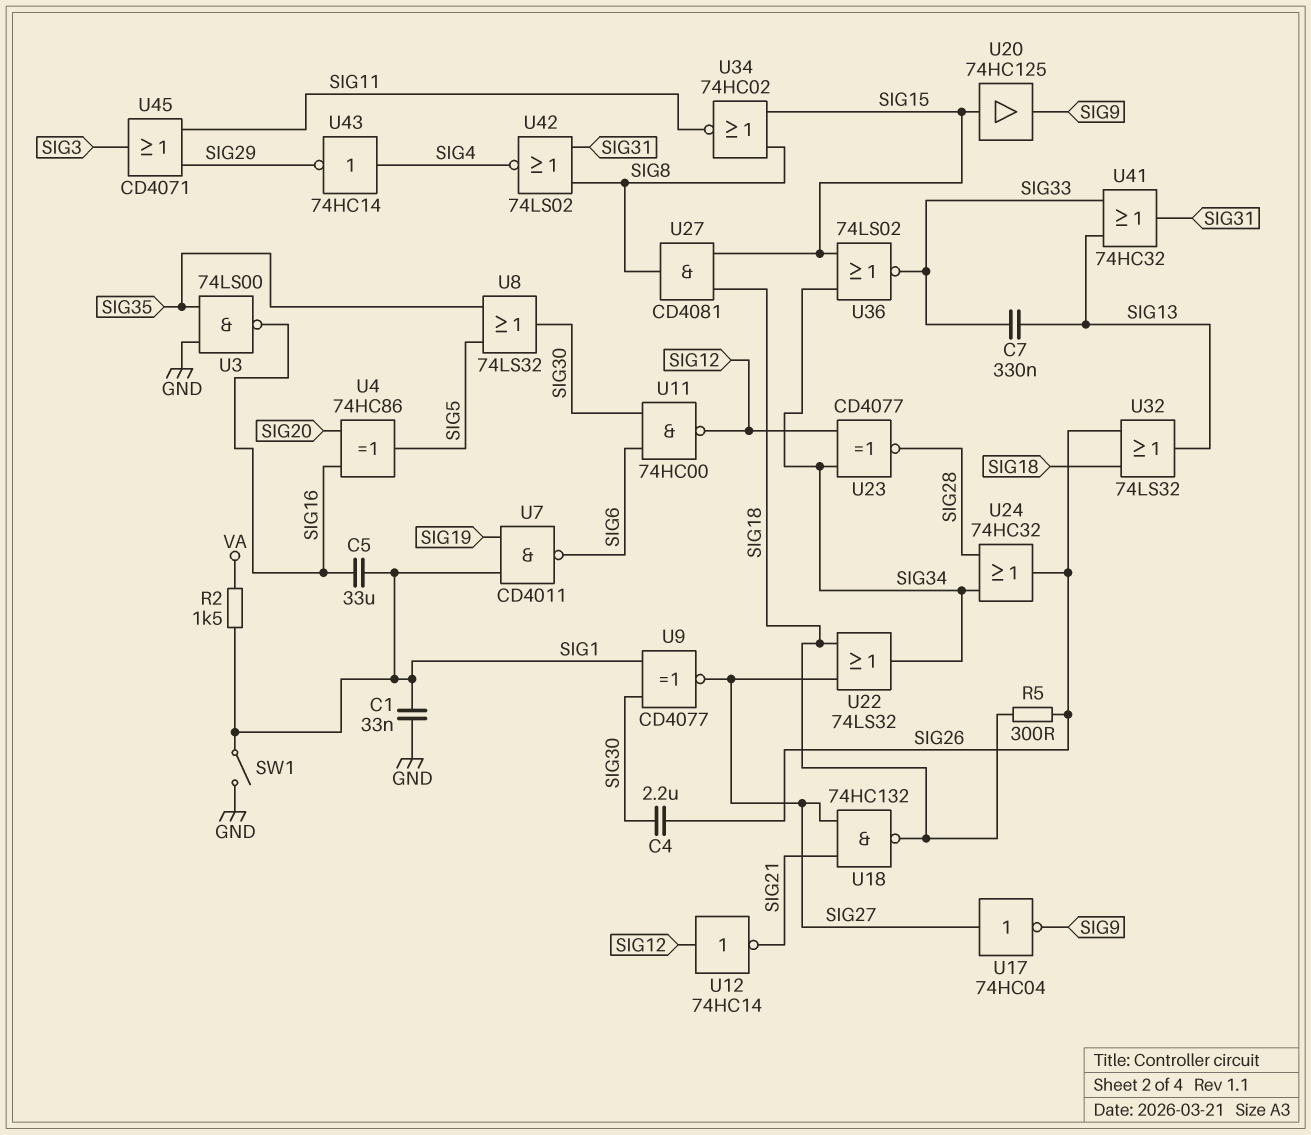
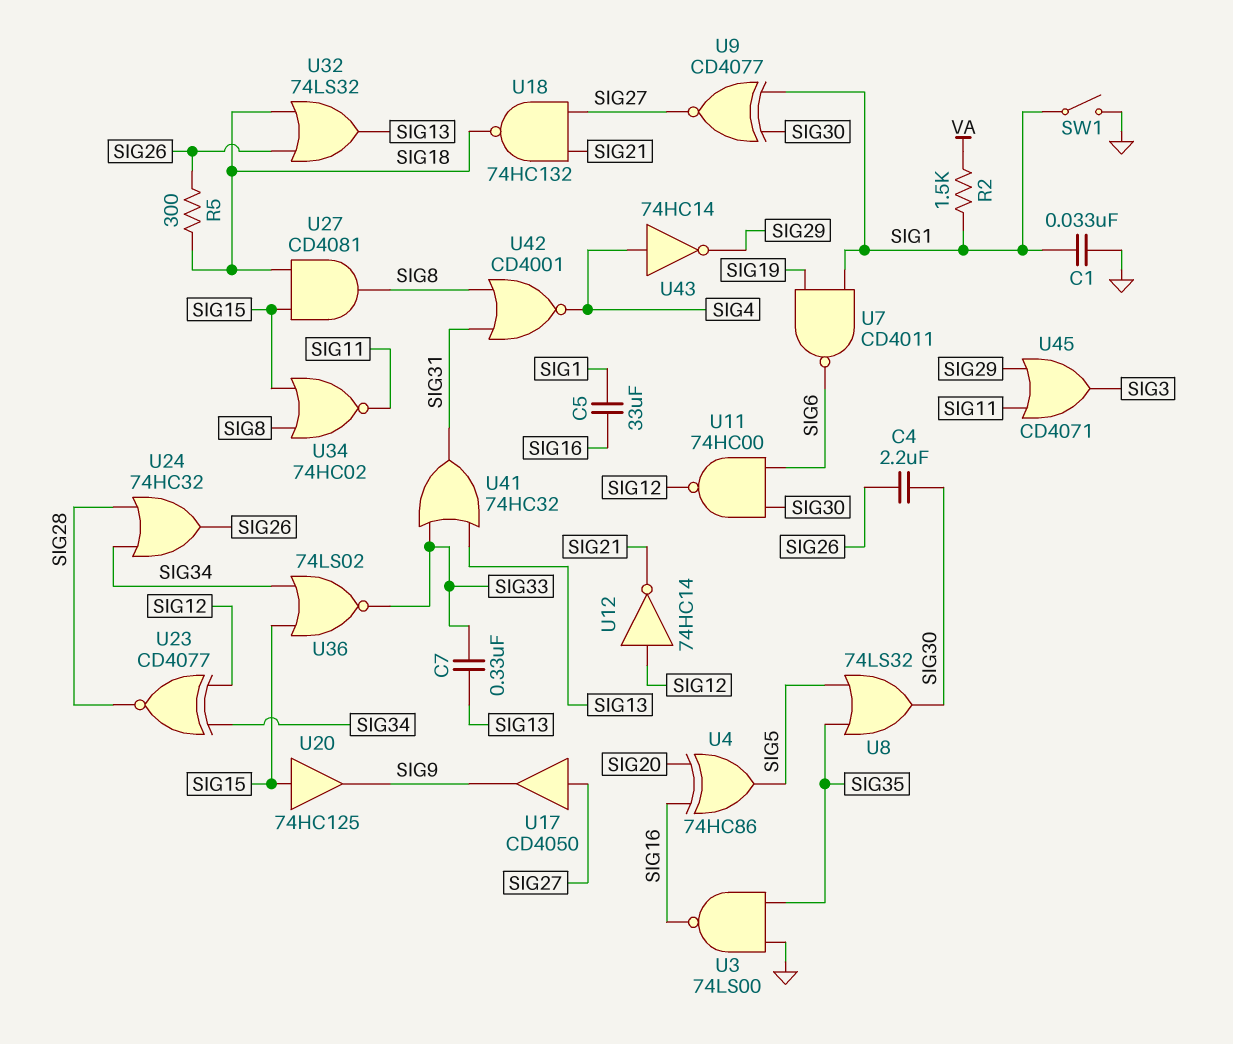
U17: NOT 74HC04 (in SIG27, out SIG9) -> buffer CD4050 (in SIG27, out SIG9)
U22: OR 74LS32 (in SIG18, in SIG27, out SIG34) -> none
U42: NOR 74LS02 (in SIG8, in SIG31, out SIG4) -> NOR CD4001 (in SIG8, in SIG31, out SIG4)

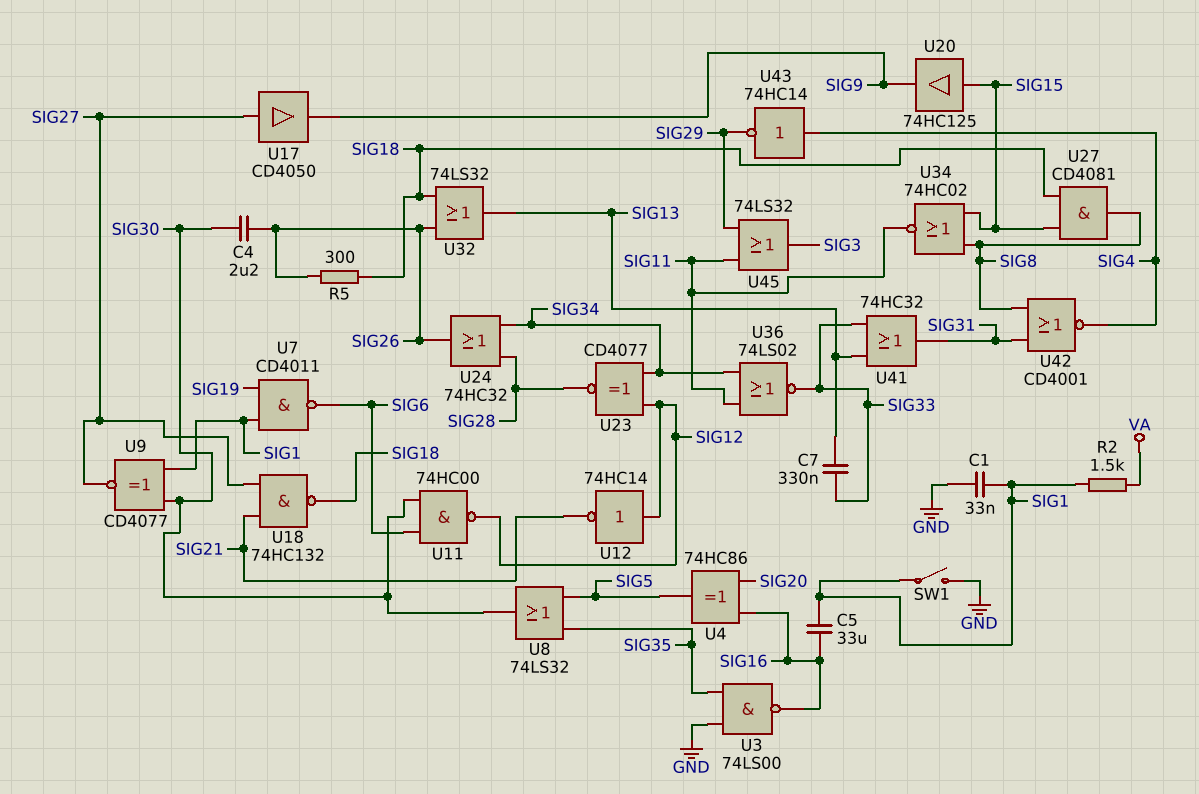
U36: NOR 74LS02 (in SIG15, in SIG34, out SIG33) -> NOR 74LS02 (in SIG11, in SIG34, out SIG33)
U45: OR CD4071 (in SIG11, in SIG29, out SIG3) -> OR 74LS32 (in SIG11, in SIG29, out SIG3)

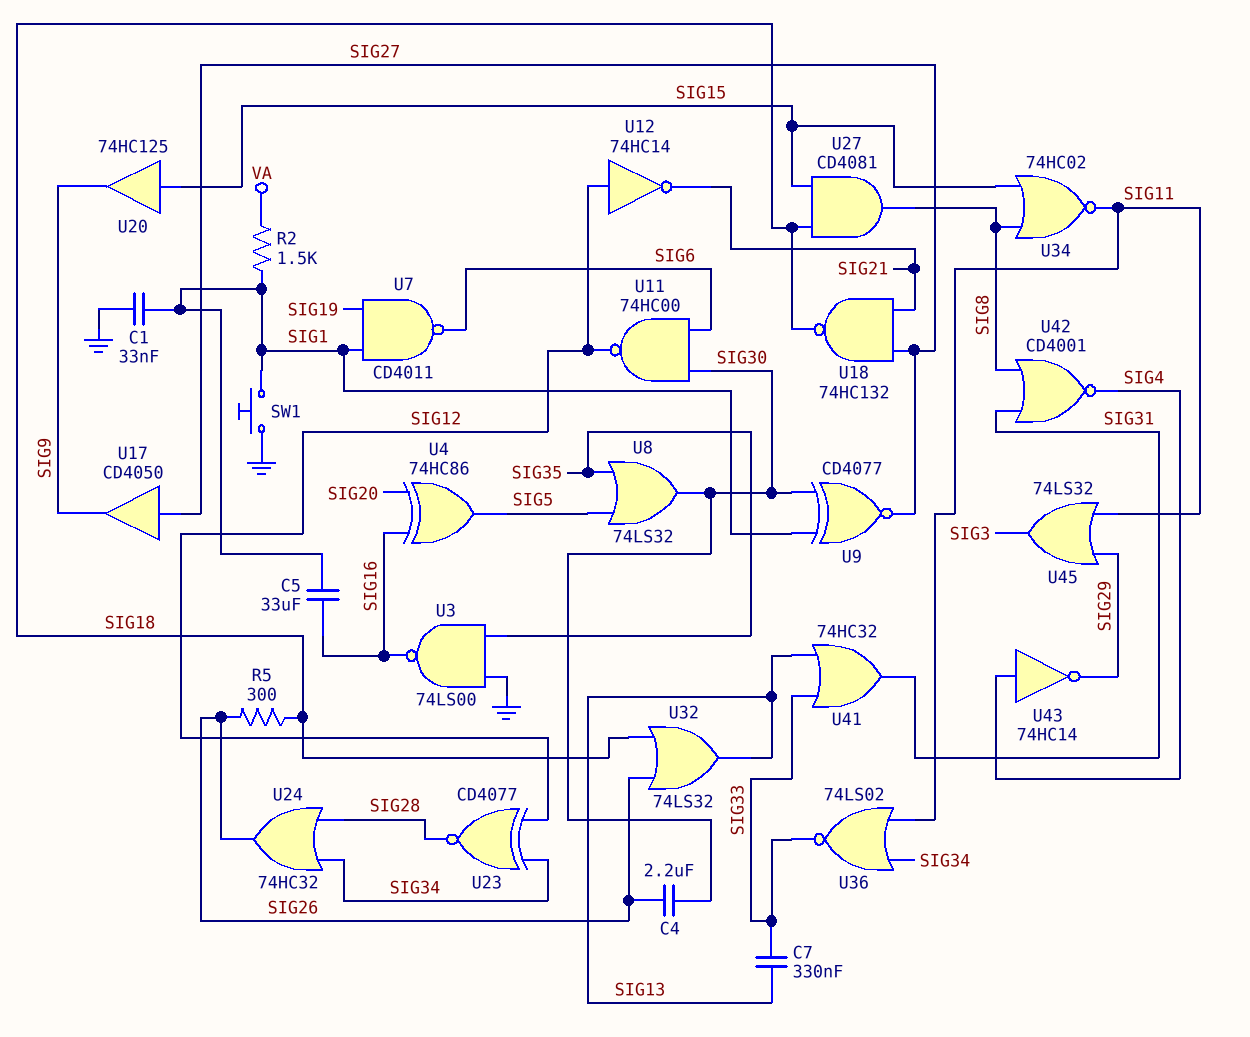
SW1: switch (GND, SIG1) -> button (GND, SIG1)

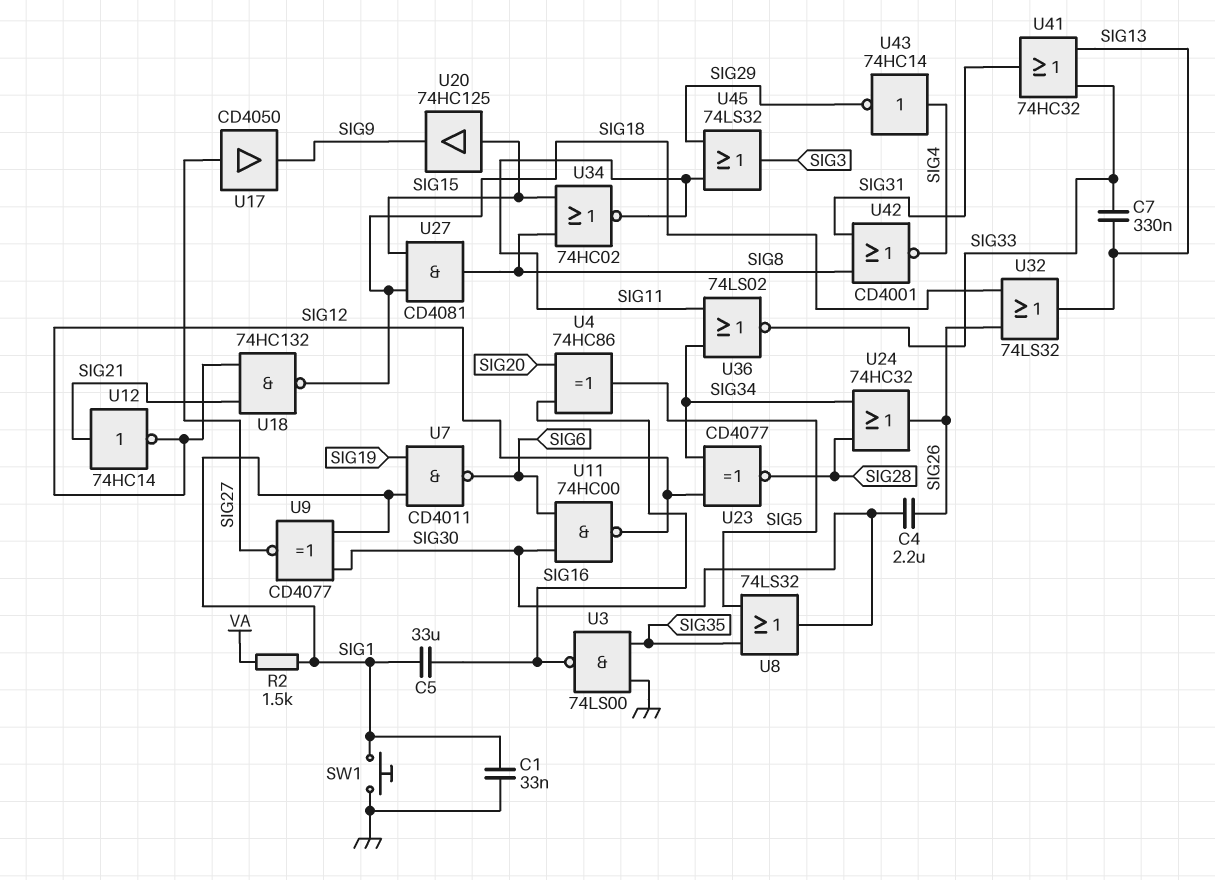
R5: 300 (SIG18, SIG26) -> none
U12: NOT 74HC14 (in SIG12, out SIG21) -> NOT 74HC14 (in SIG21, out SIG12)
U18: NAND 74HC132 (in SIG21, in SIG27, out SIG18) -> NAND 74HC132 (in SIG12, in SIG21, out SIG18)

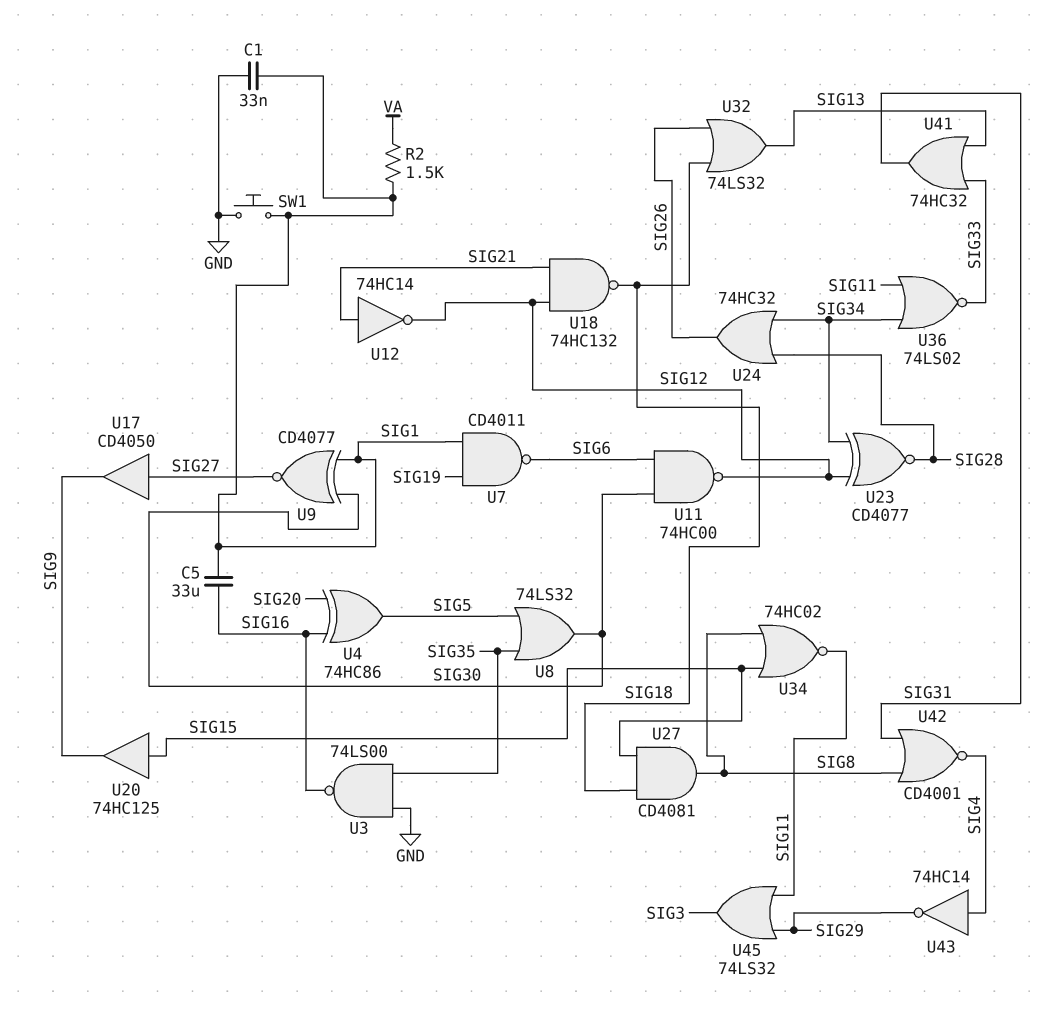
C4: 2.2uF (SIG26, SIG30) -> none
C7: 330nF (SIG13, SIG33) -> none

